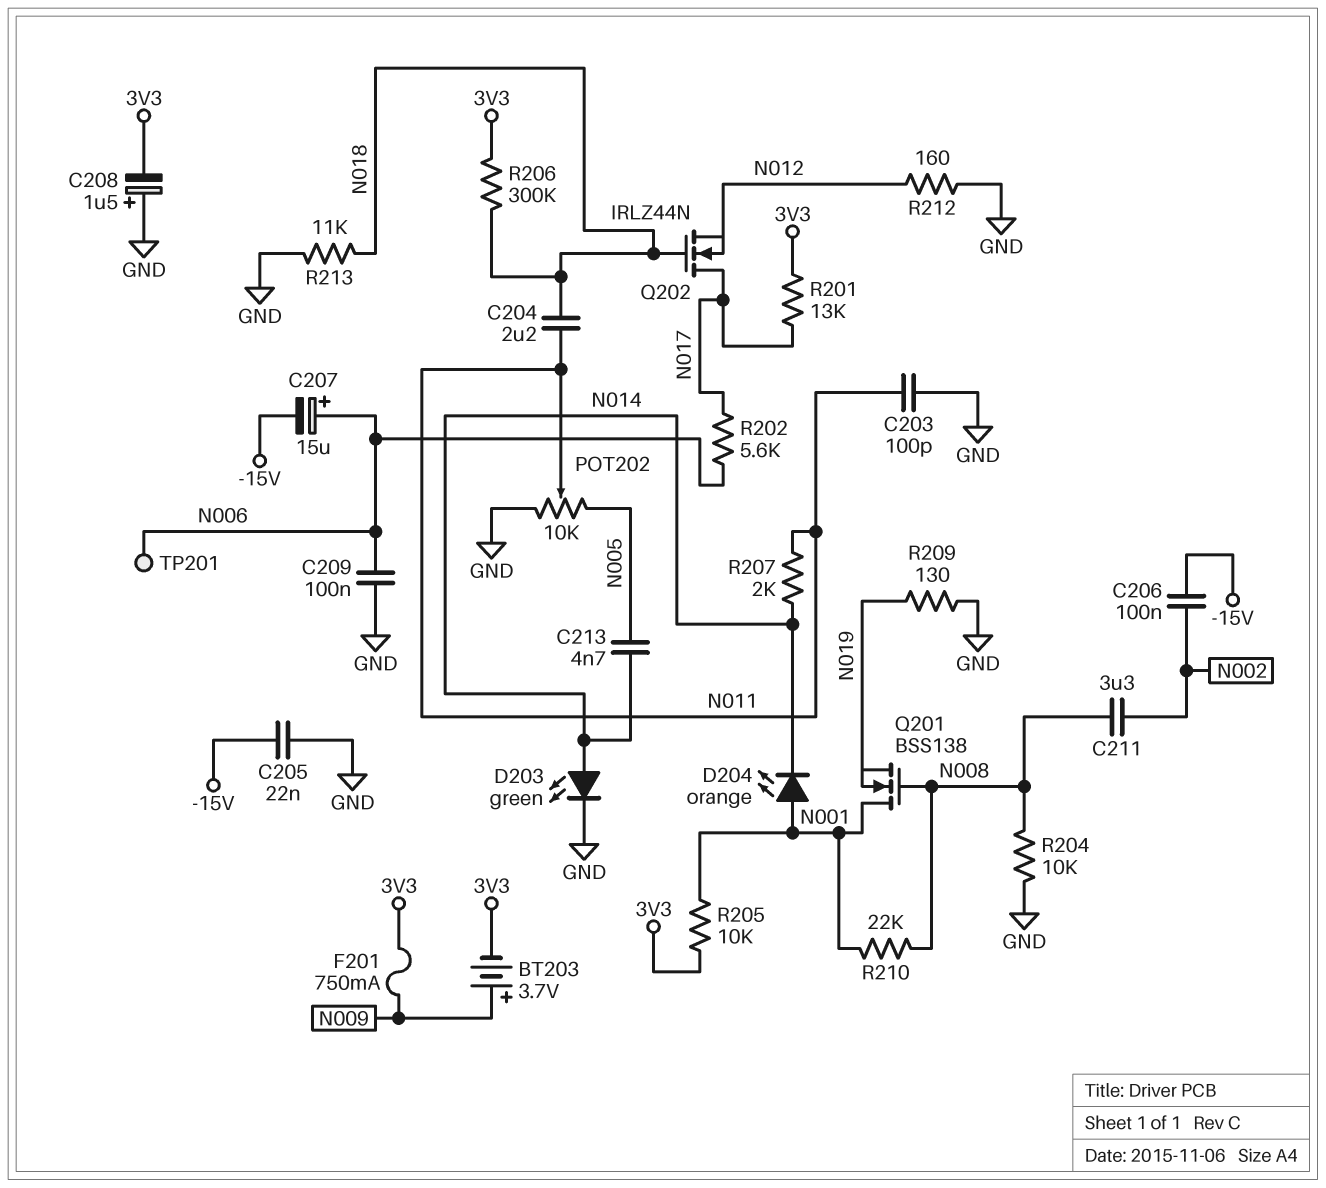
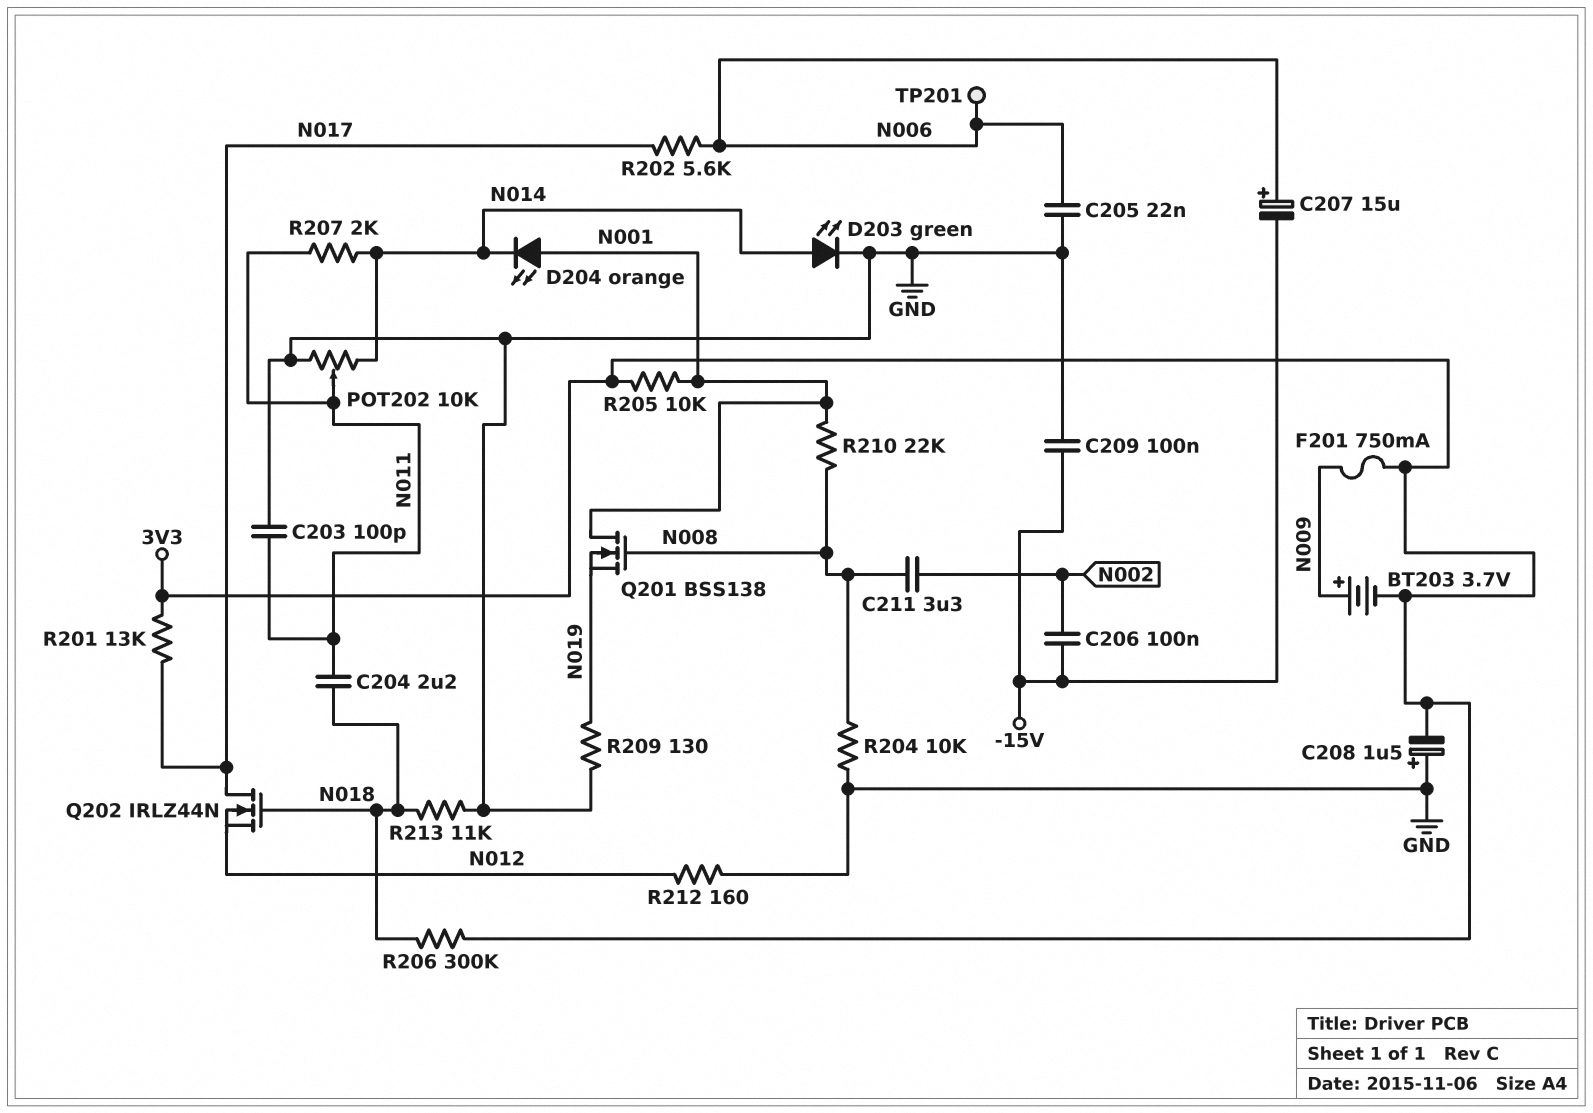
C205: 22nF (-15V, GND) -> 22nF (GND, N006)
C209: 100nF (GND, N006) -> 100nF (-15V, GND)
C213: 4.7nF (N005, N014) -> none
POT202: 10k (GND, N005, wiper N011) -> 10k (GND, N014, wiper N011)

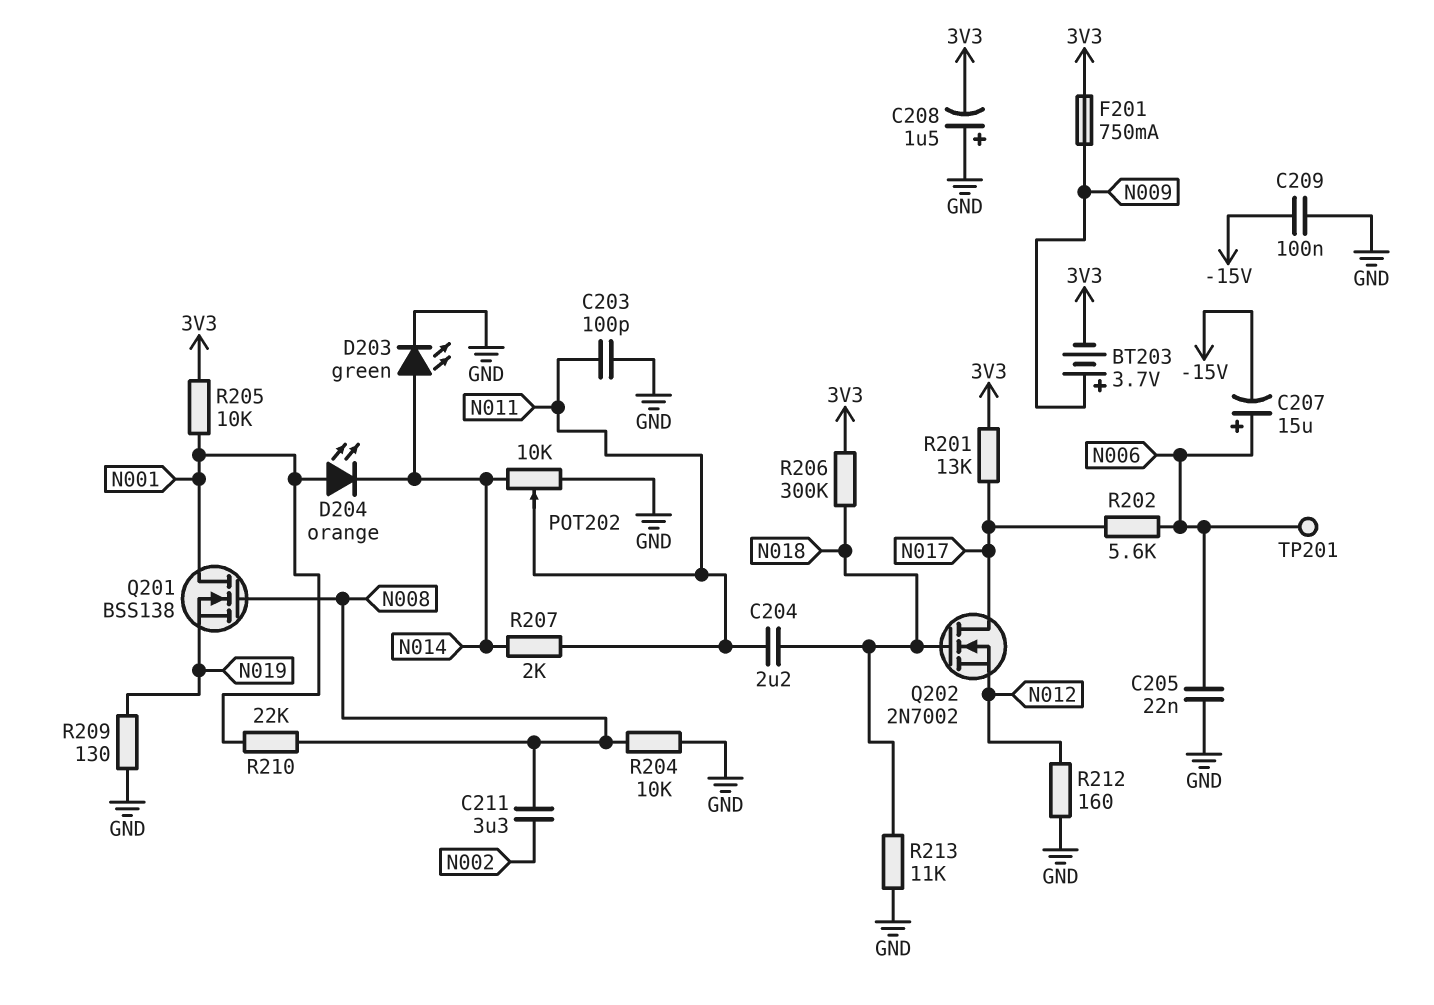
C206: 100nF (-15V, N002) -> none
Q202: NMOS IRLZ44N (G N018, D N017, S N012) -> NMOS 2N7002 (G N018, D N017, S N012)

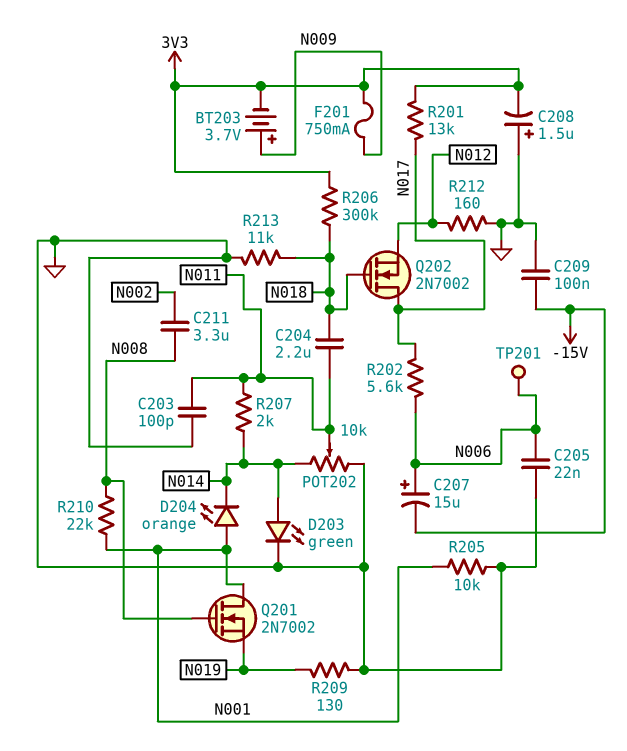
Q201: NMOS BSS138 (G N008, D N001, S N019) -> NMOS 2N7002 (G N008, D N001, S N019)
R204: 10k (GND, N008) -> none
R205: 10k (3V3, N001) -> 10k (GND, N001)

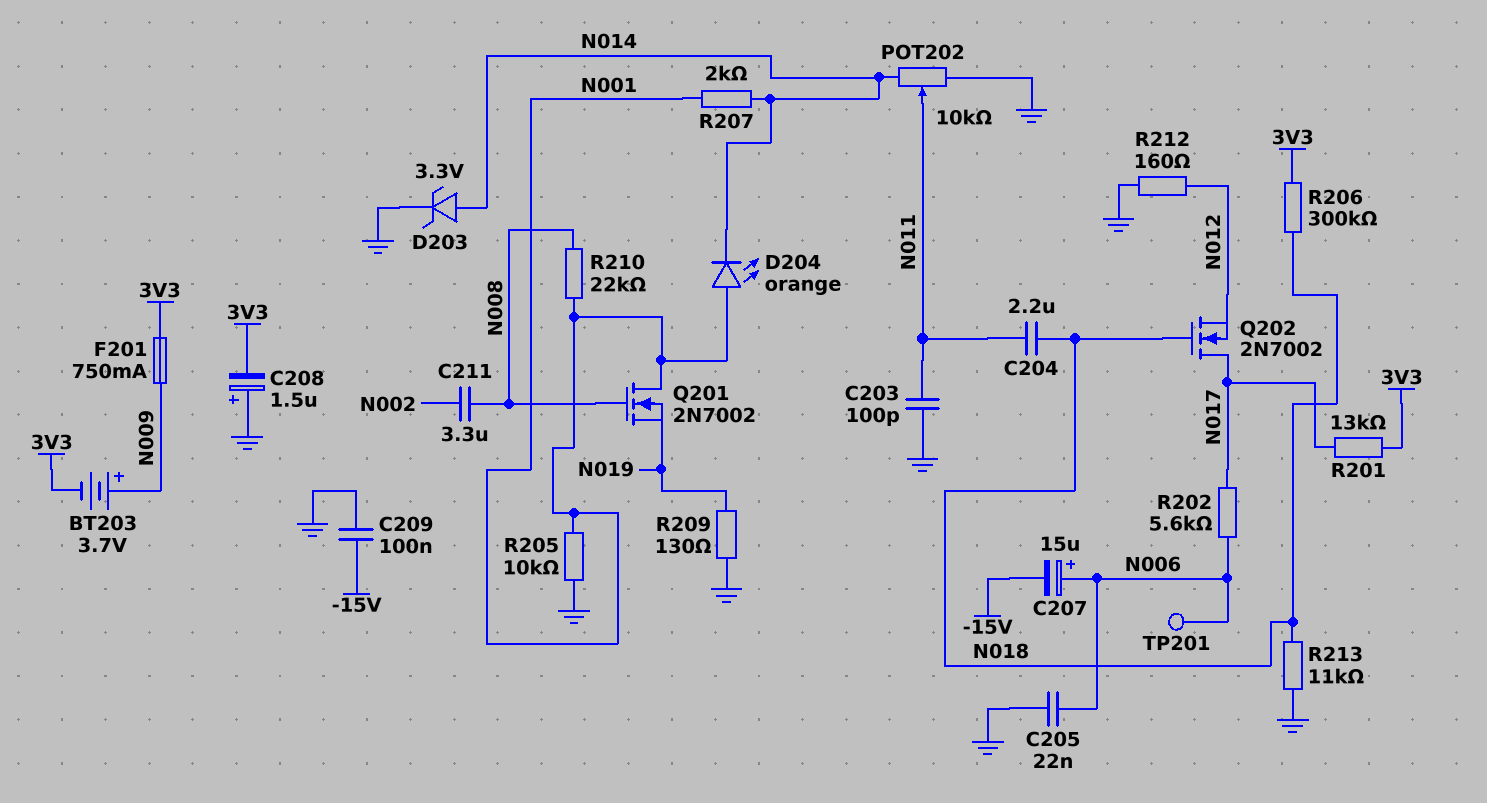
D203: LED green (A N014, K GND) -> zener 3.3V (A N014, K GND)
R207: 2k (N011, N014) -> 2k (N001, N014)

